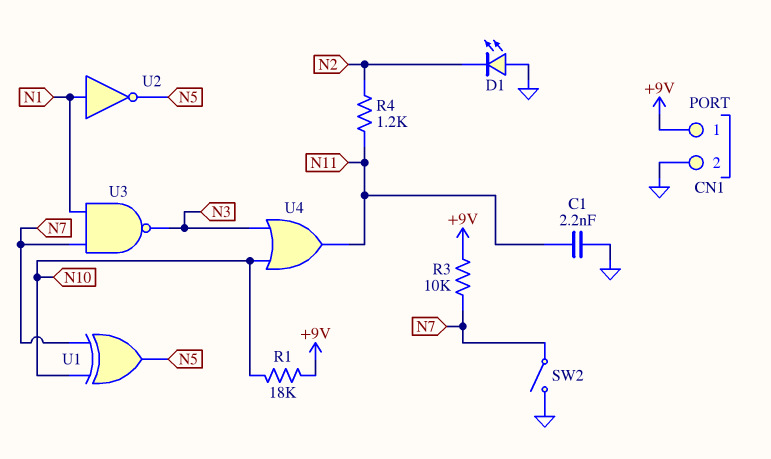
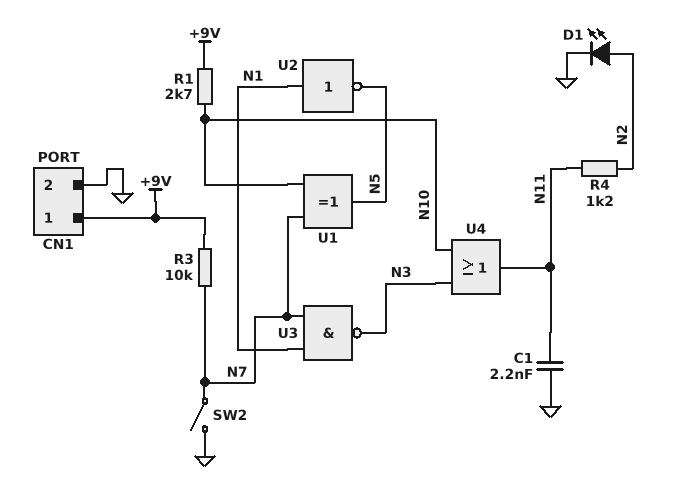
D1: LED (A GND, K N2) -> LED (A N2, K GND)
R1: 18k (+9V, N10) -> 2.7k (+9V, N10)

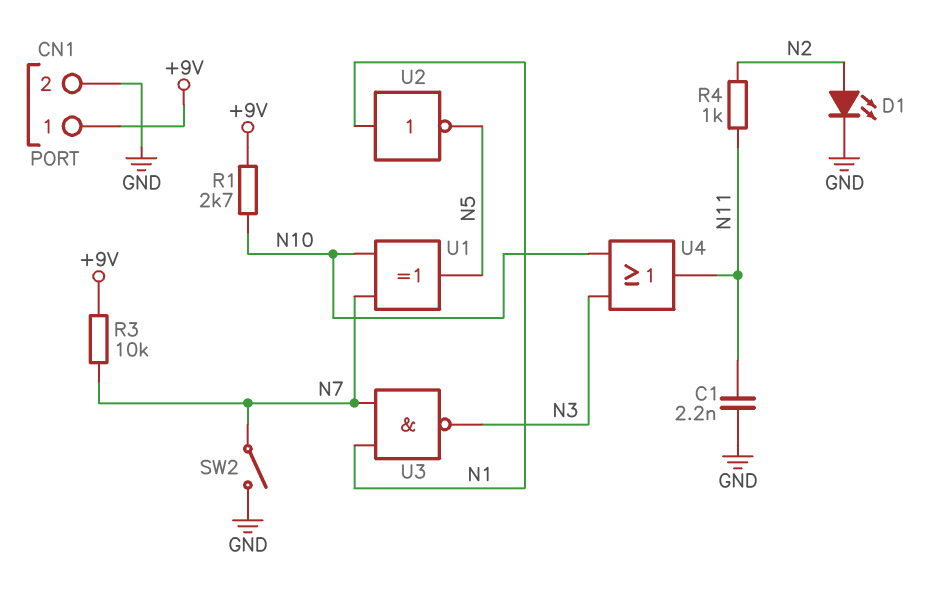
R4: 1.2k (N2, N11) -> 1k (N2, N11)

